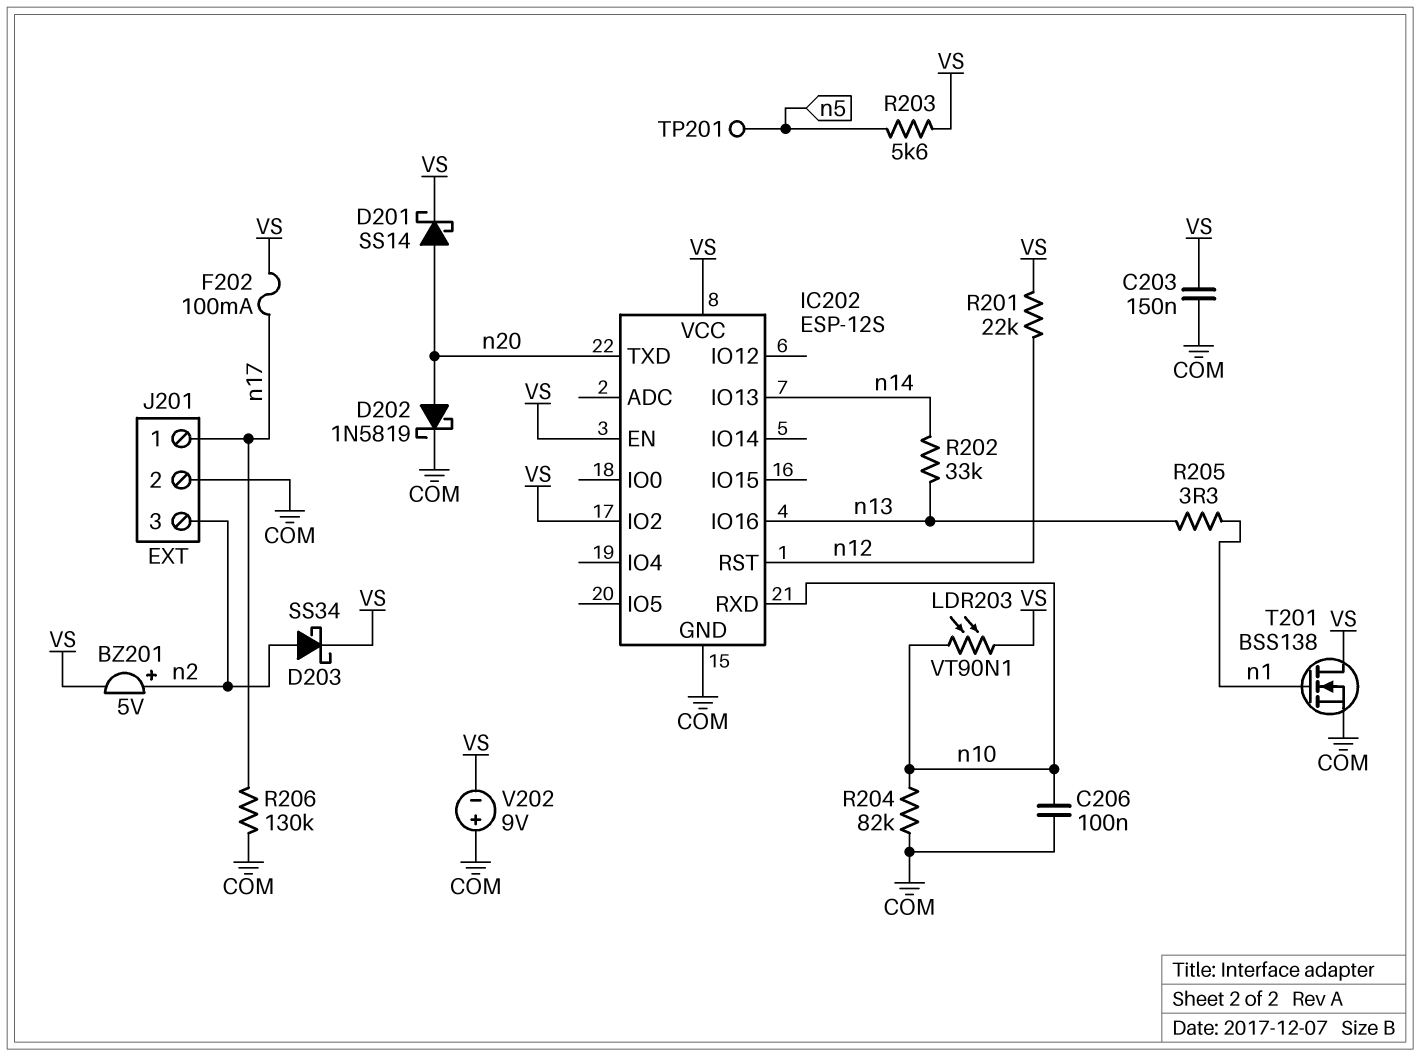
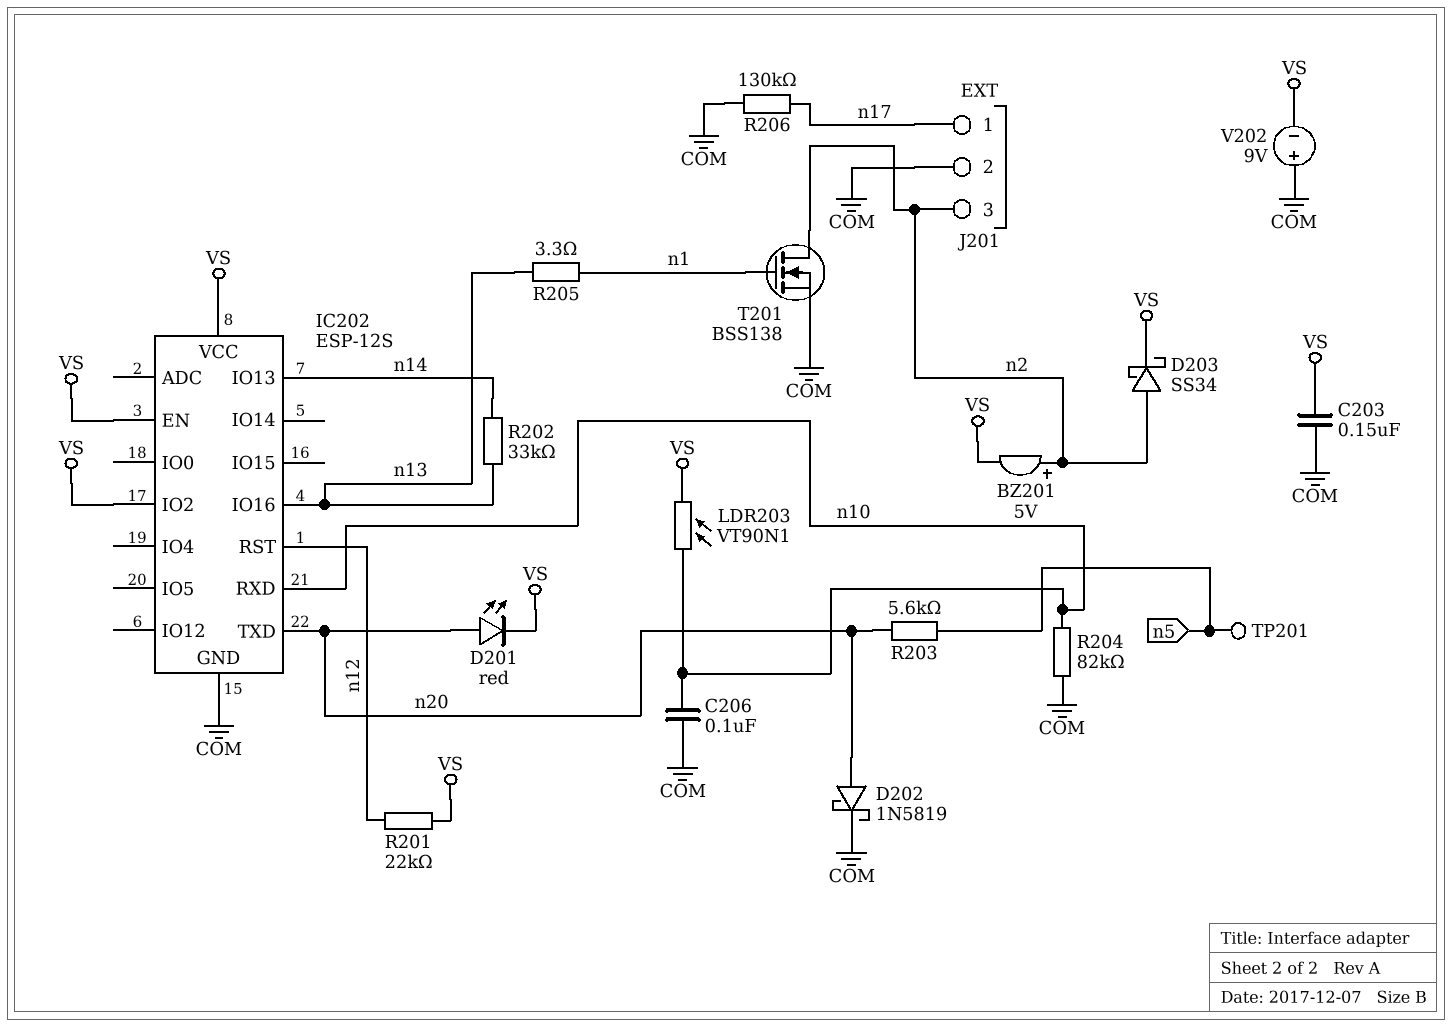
D201: schottky SS14 (A n20, K VS) -> LED red (A n20, K VS)
F202: 100mA (VS, n17) -> none
R203: 5.6k (VS, n5) -> 5.6k (n5, n20)
T201: NMOS BSS138 (G n1, D VS, S COM) -> NMOS BSS138 (G n1, D n2, S COM)

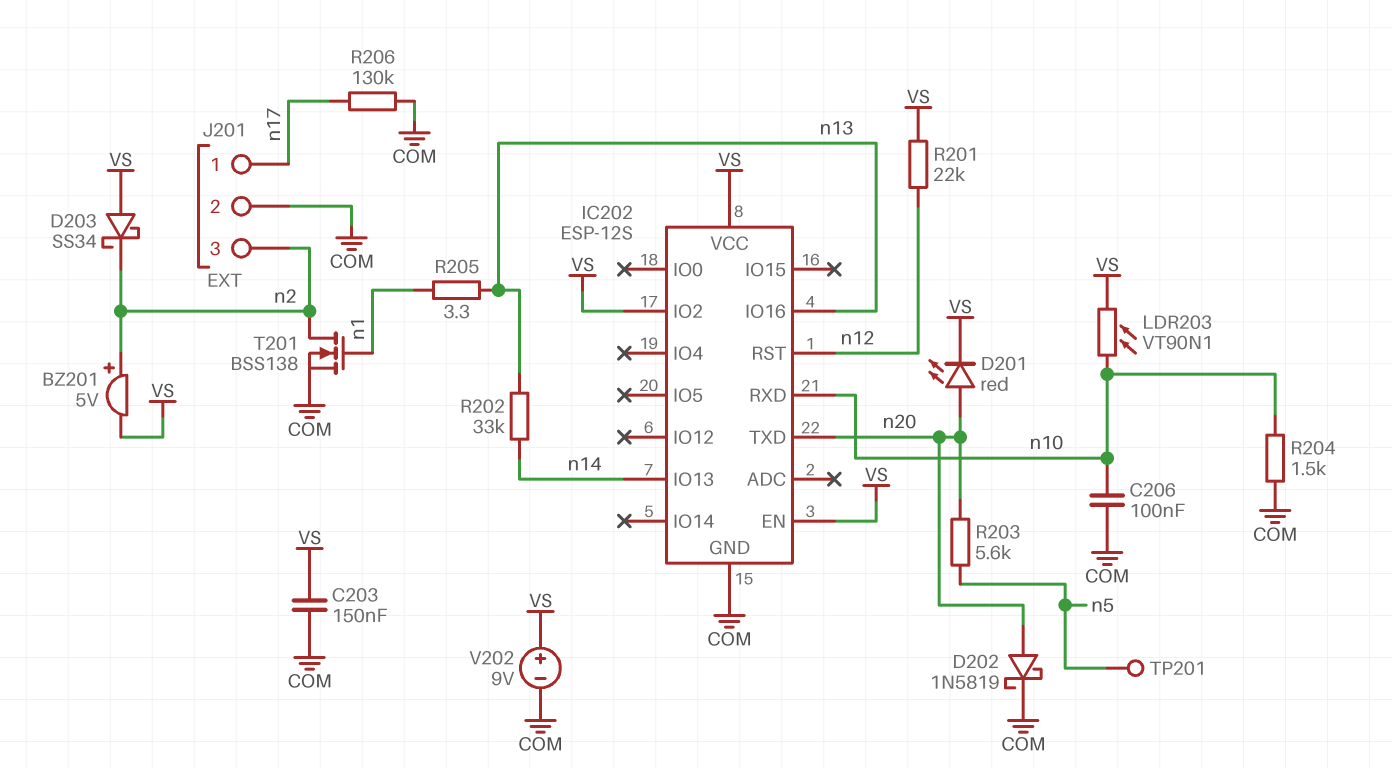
D203: schottky SS34 (A n2, K VS) -> schottky SS34 (A VS, K n2)
R204: 82k (COM, n10) -> 1.5k (COM, n10)
V202: 9V (plus COM, minus VS) -> 9V (plus VS, minus COM)

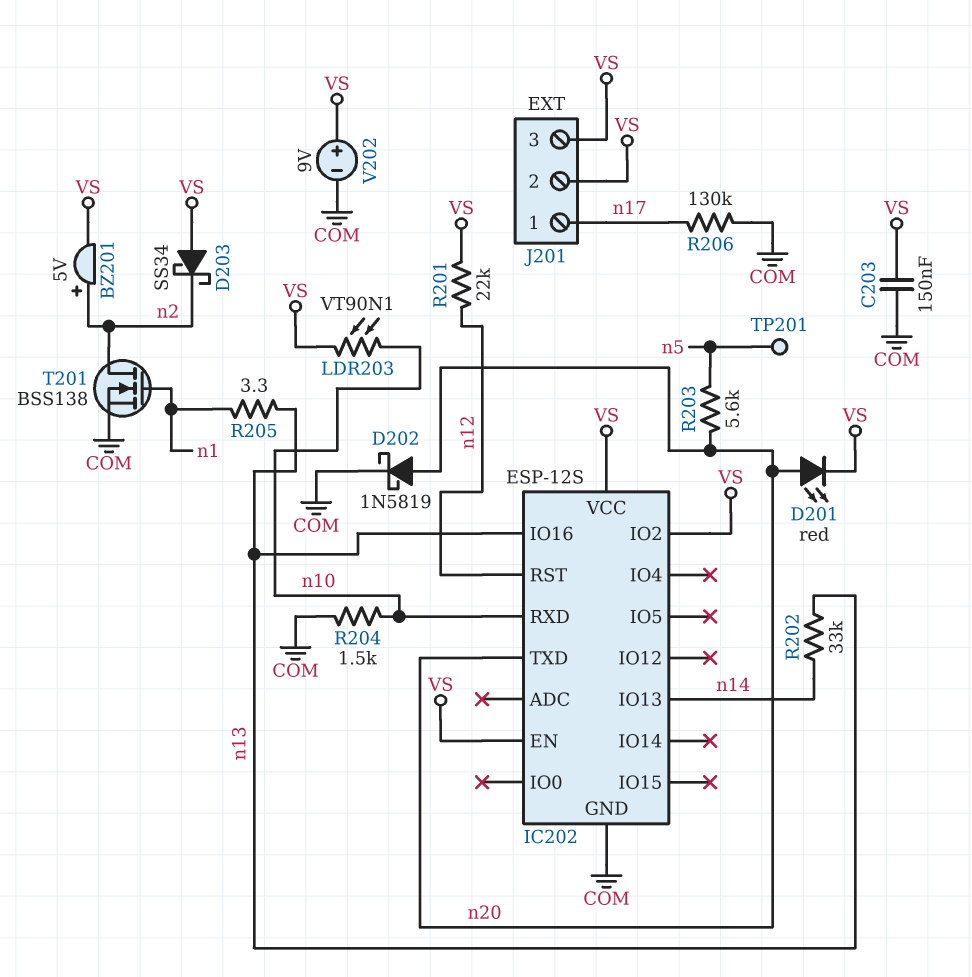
C206: 100nF (COM, n10) -> none
J201 pin 2: COM -> VS
J201 pin 3: n2 -> VS

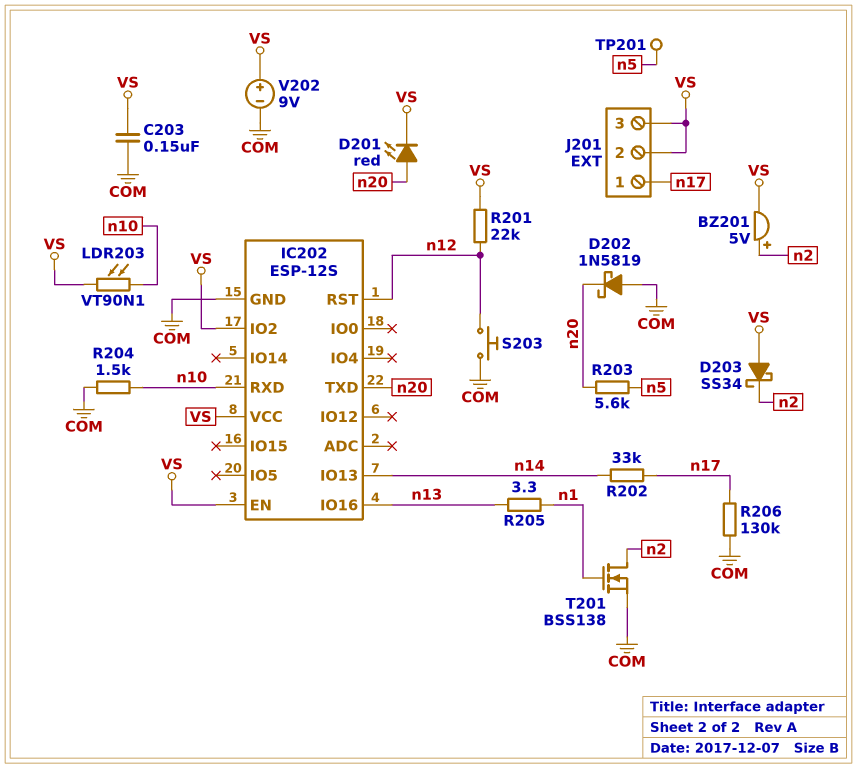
D202: schottky 1N5819 (A n20, K COM) -> schottky 1N5819 (A COM, K n20)
R202: 33k (n13, n14) -> 33k (n14, n17)
S203: none -> button (COM, n12)

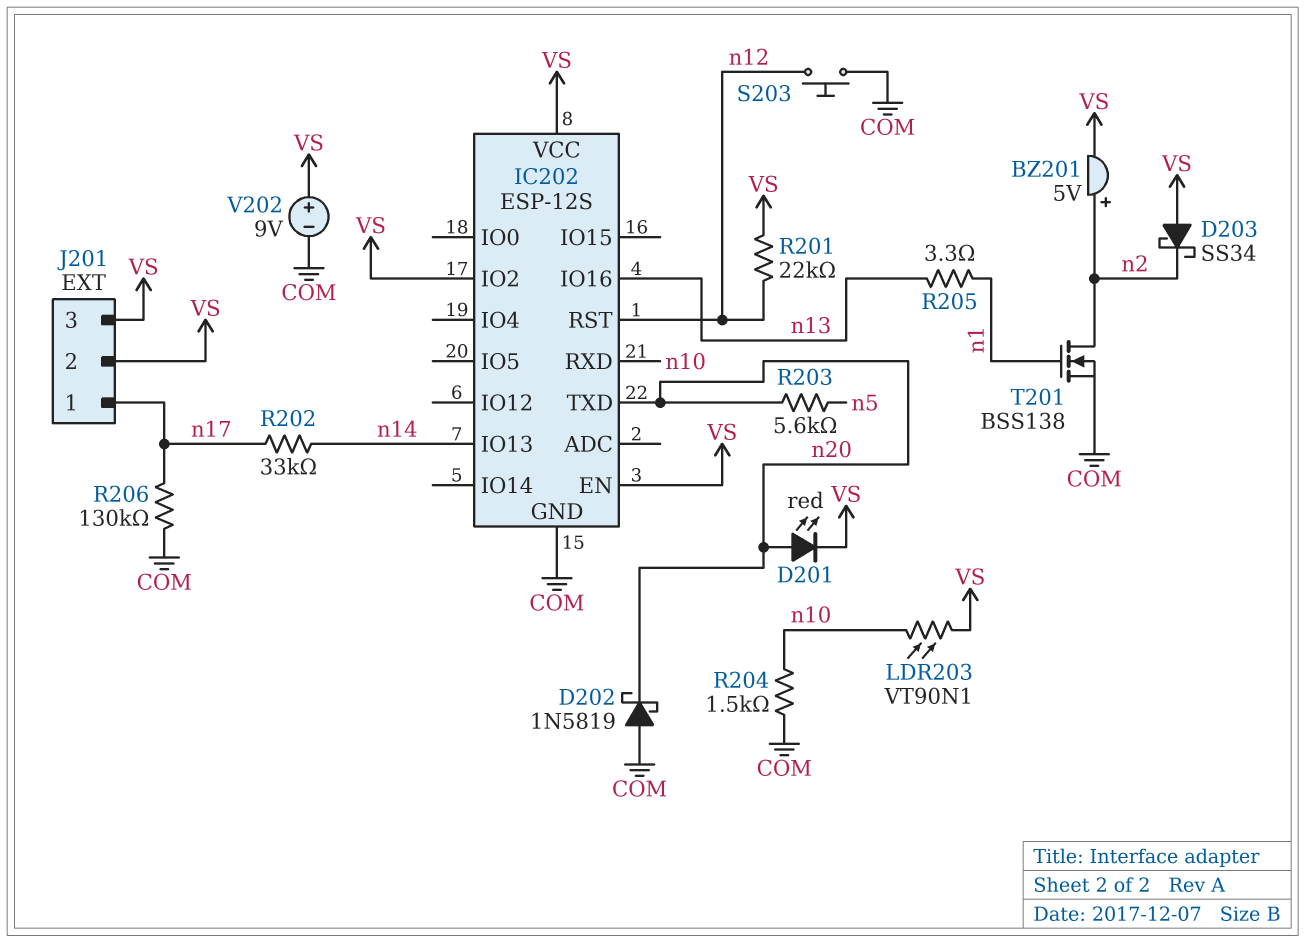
C203: 150nF (COM, VS) -> none
TP201: test point (n5) -> none

